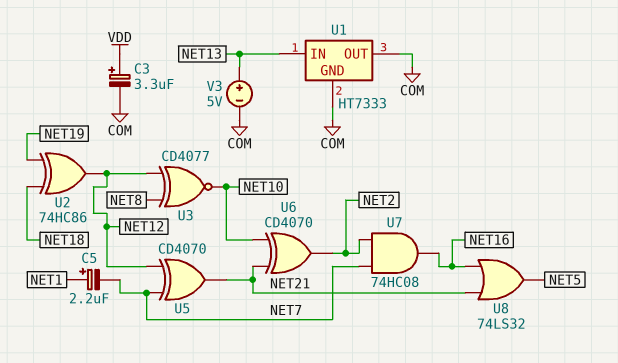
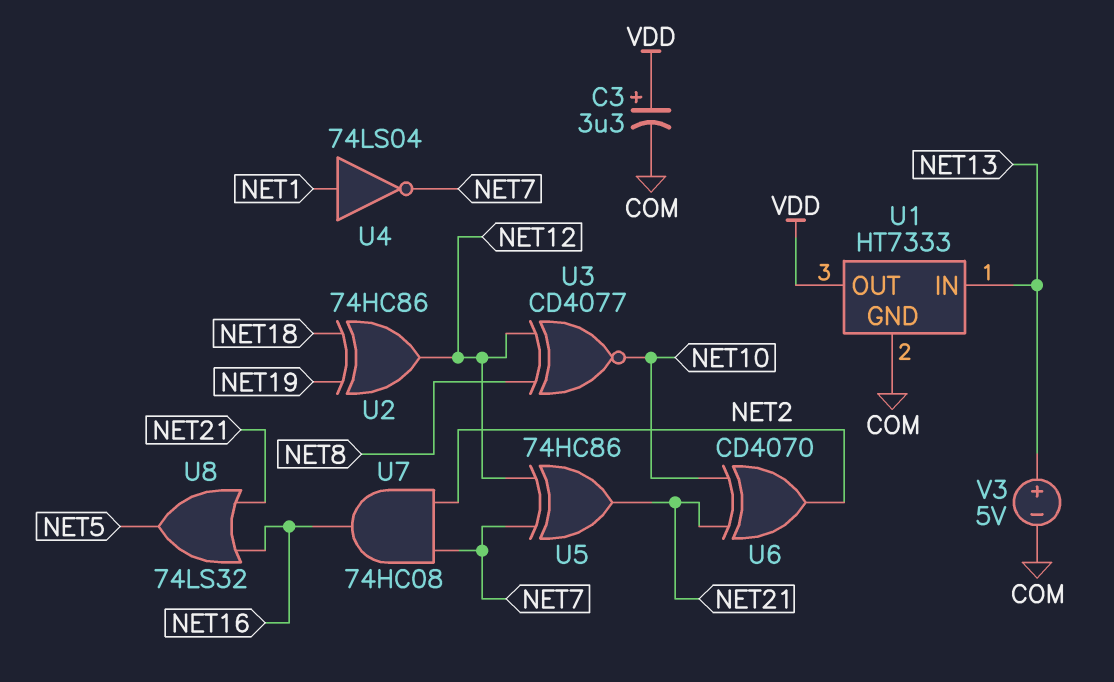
C5: 2.2uF (plus NET1, minus NET7) -> none
U1 pin OUT: COM -> VDD
U4: none -> NOT 74LS04 (in NET1, out NET7)
U5: XOR CD4070 (in NET7, in NET12, out NET21) -> XOR 74HC86 (in NET7, in NET12, out NET21)

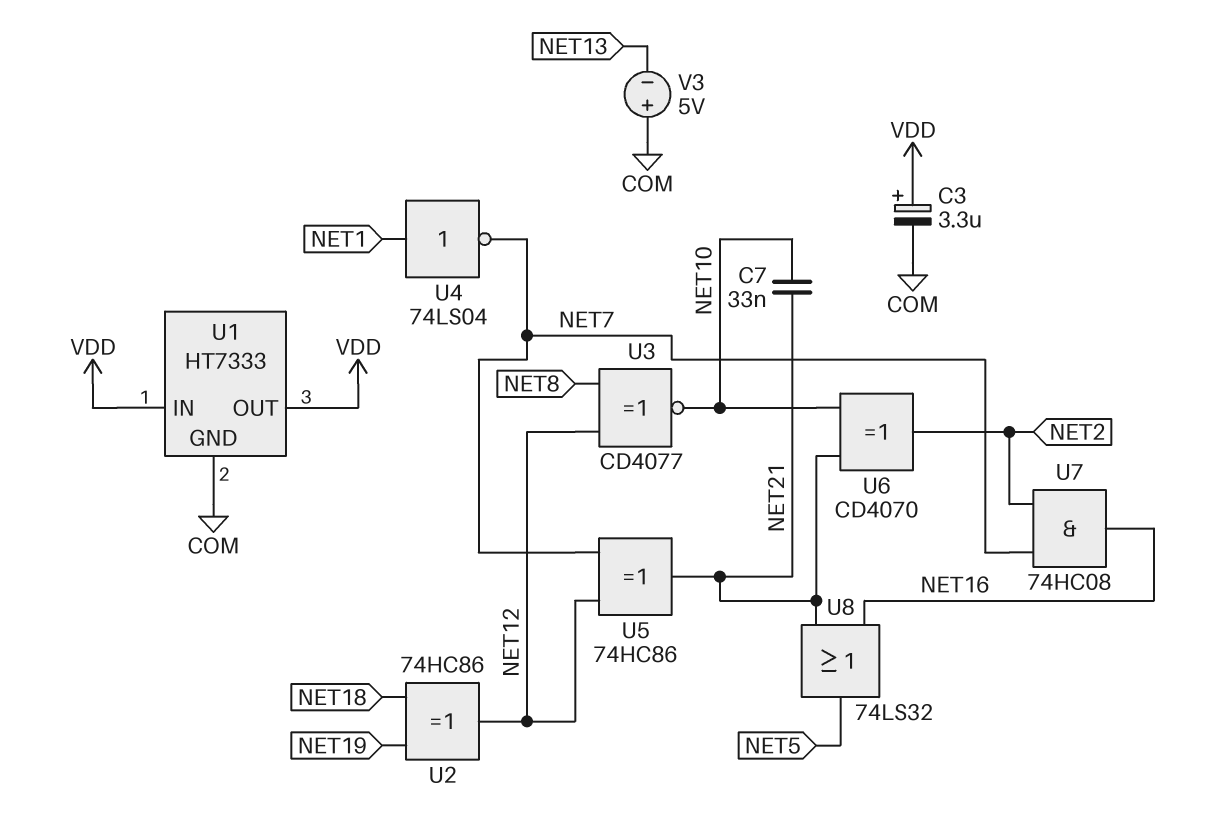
C7: none -> 33nF (NET10, NET21)
U1 pin IN: NET13 -> VDD
V3: 5V (plus NET13, minus COM) -> 5V (plus COM, minus NET13)

